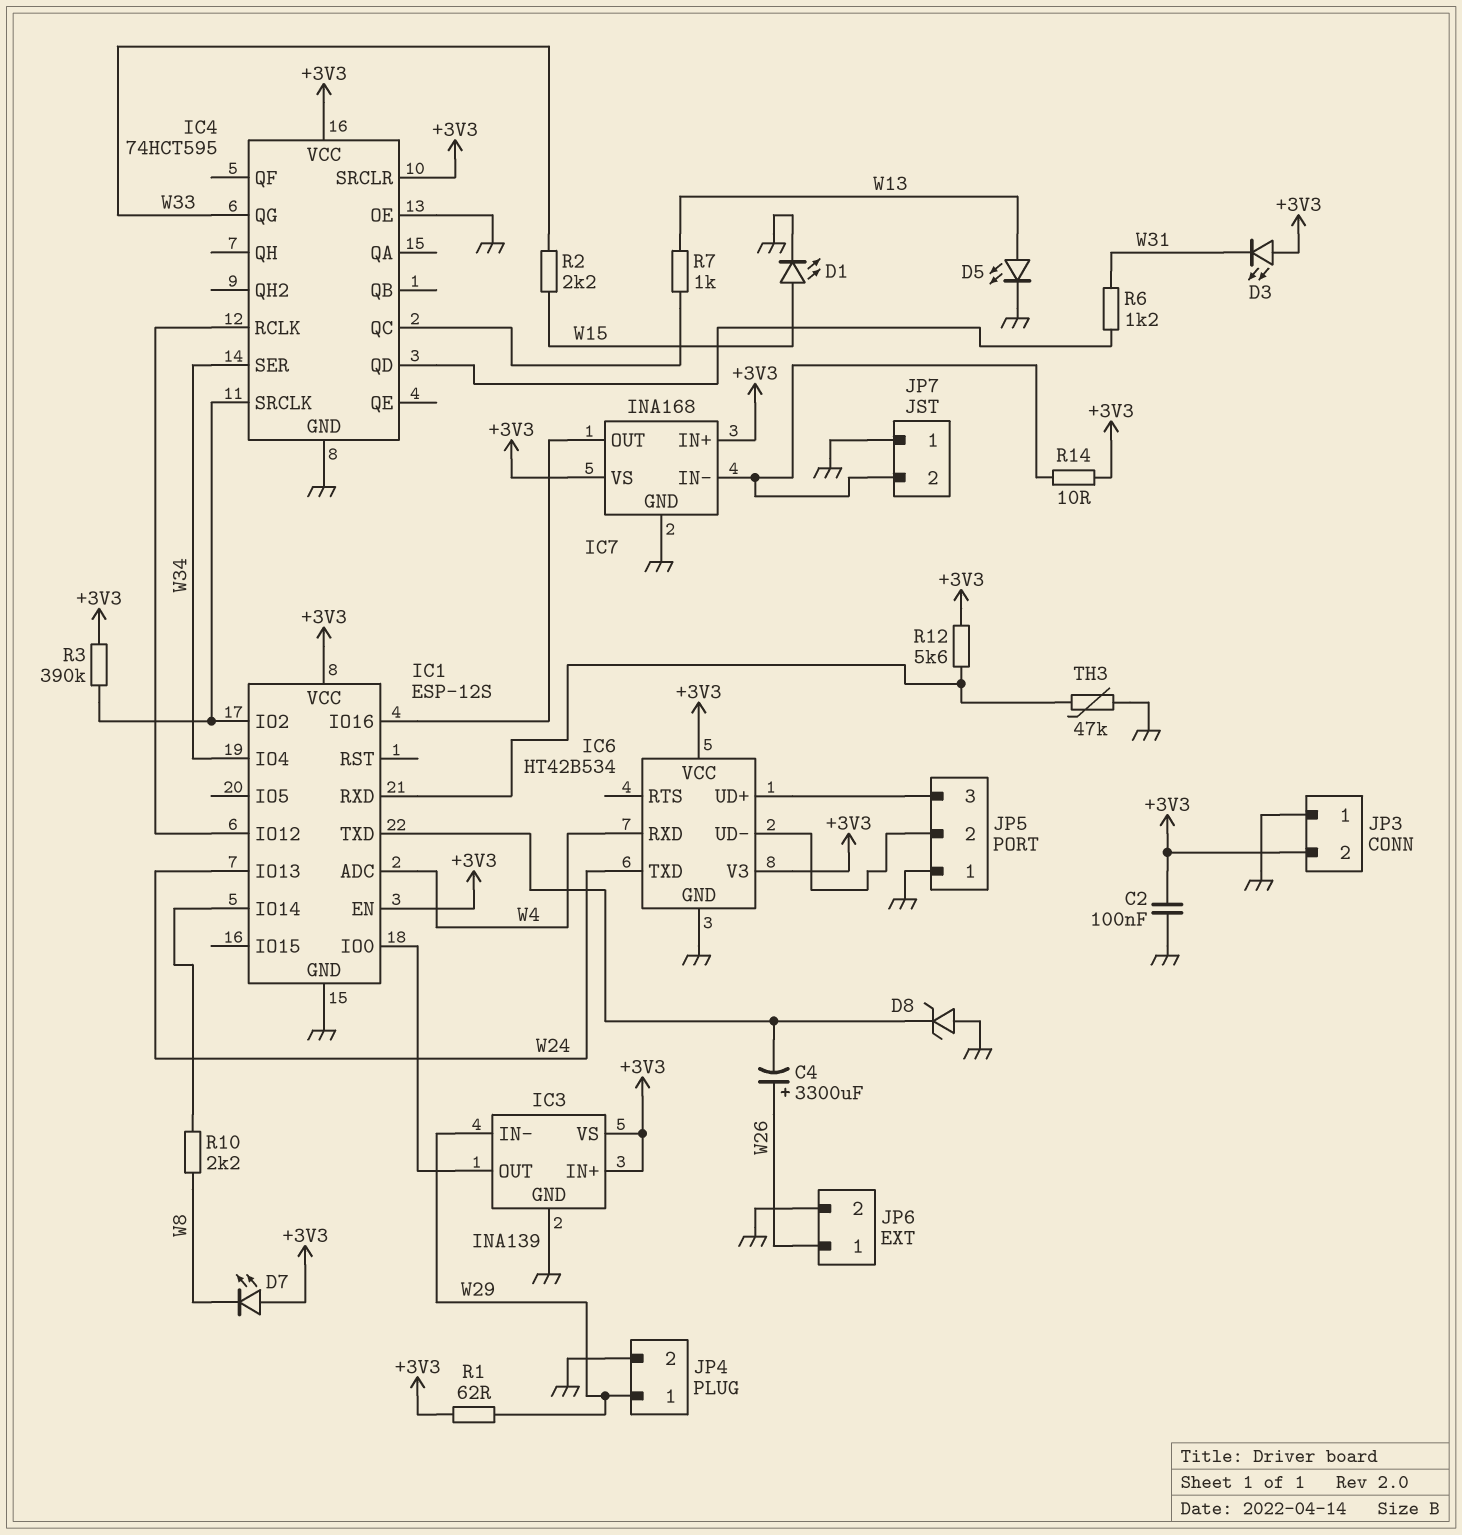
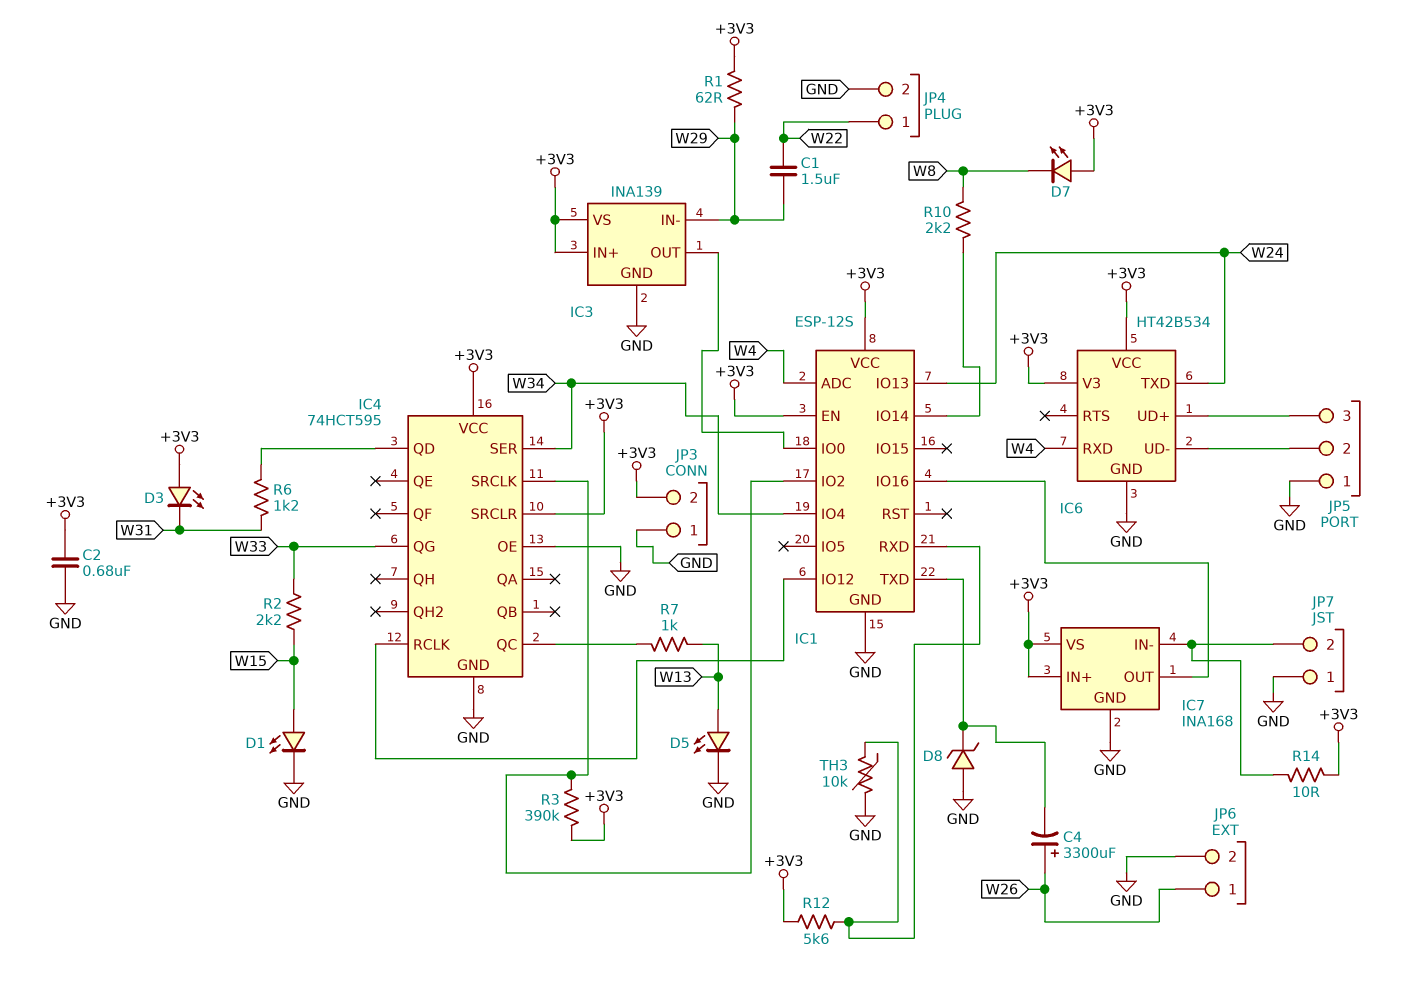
C1: none -> 1.5uF (W22, W29)
C2: 100nF (+3V3, GND) -> 680nF (+3V3, GND)
JP4 pin 1: W29 -> W22
TH3: 47k (GND, IC1/RXD) -> 10k (GND, IC1/RXD)

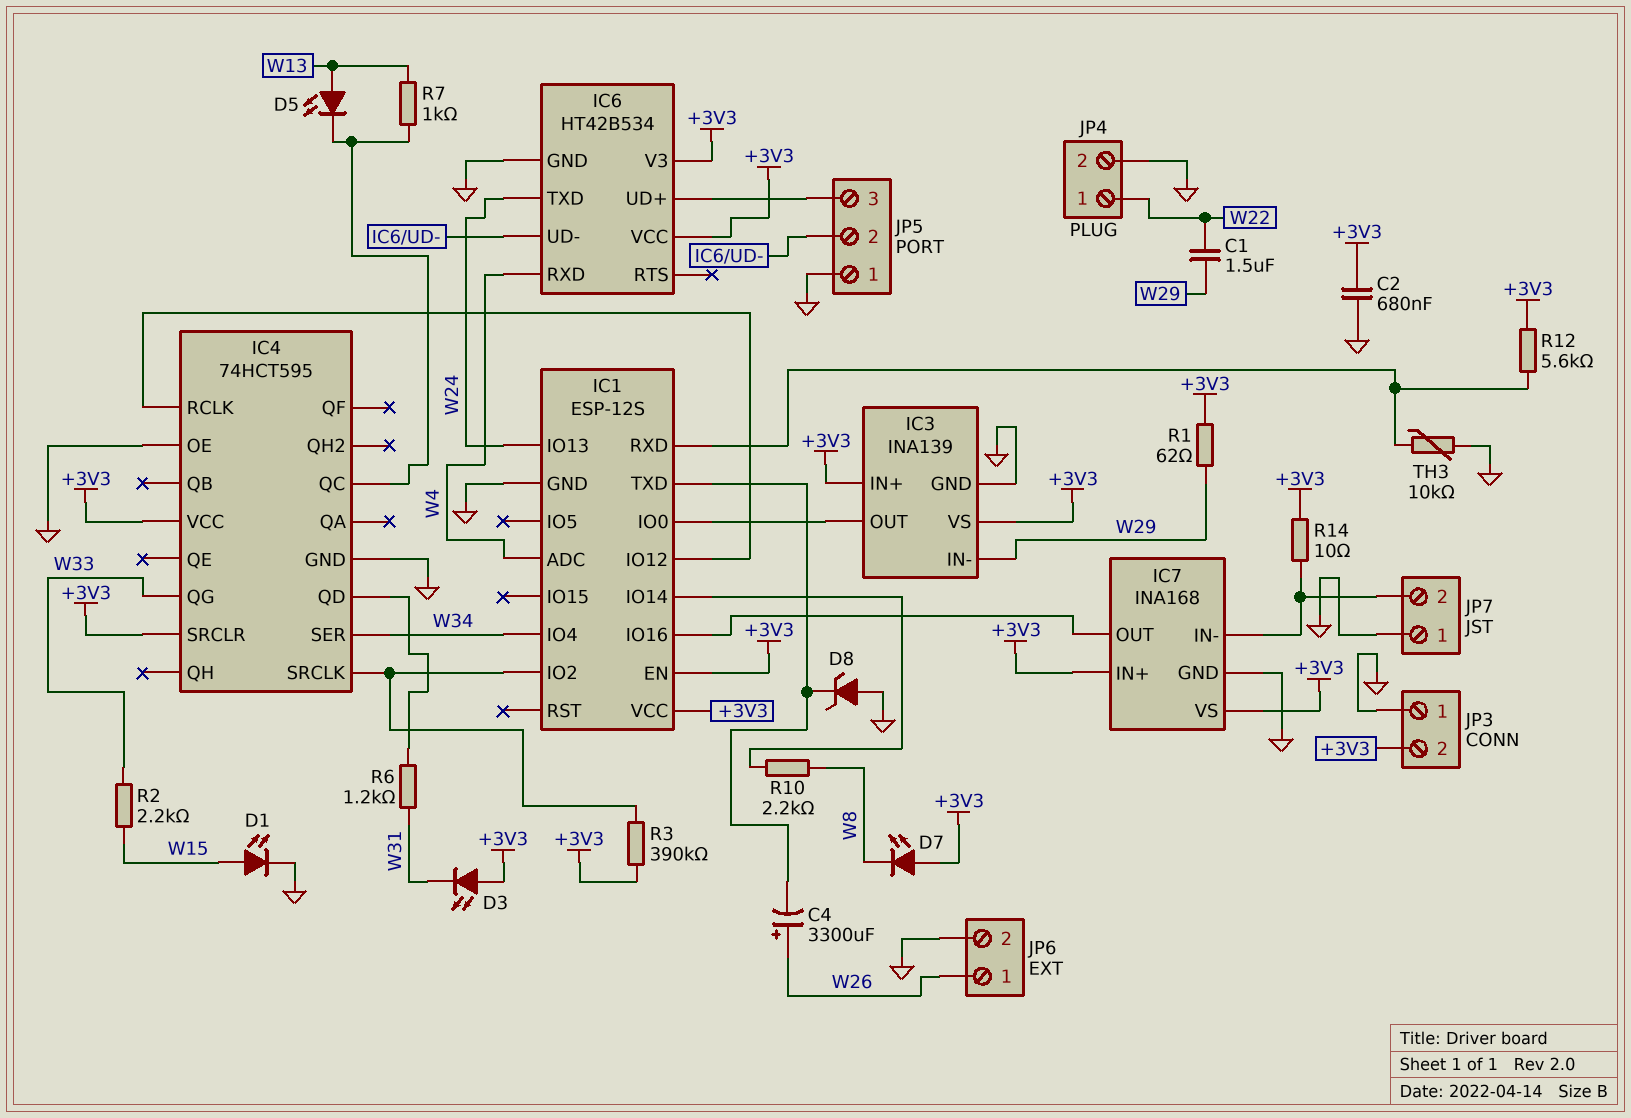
D5: LED (A W13, K GND) -> LED (A W13, K IC4/QC)

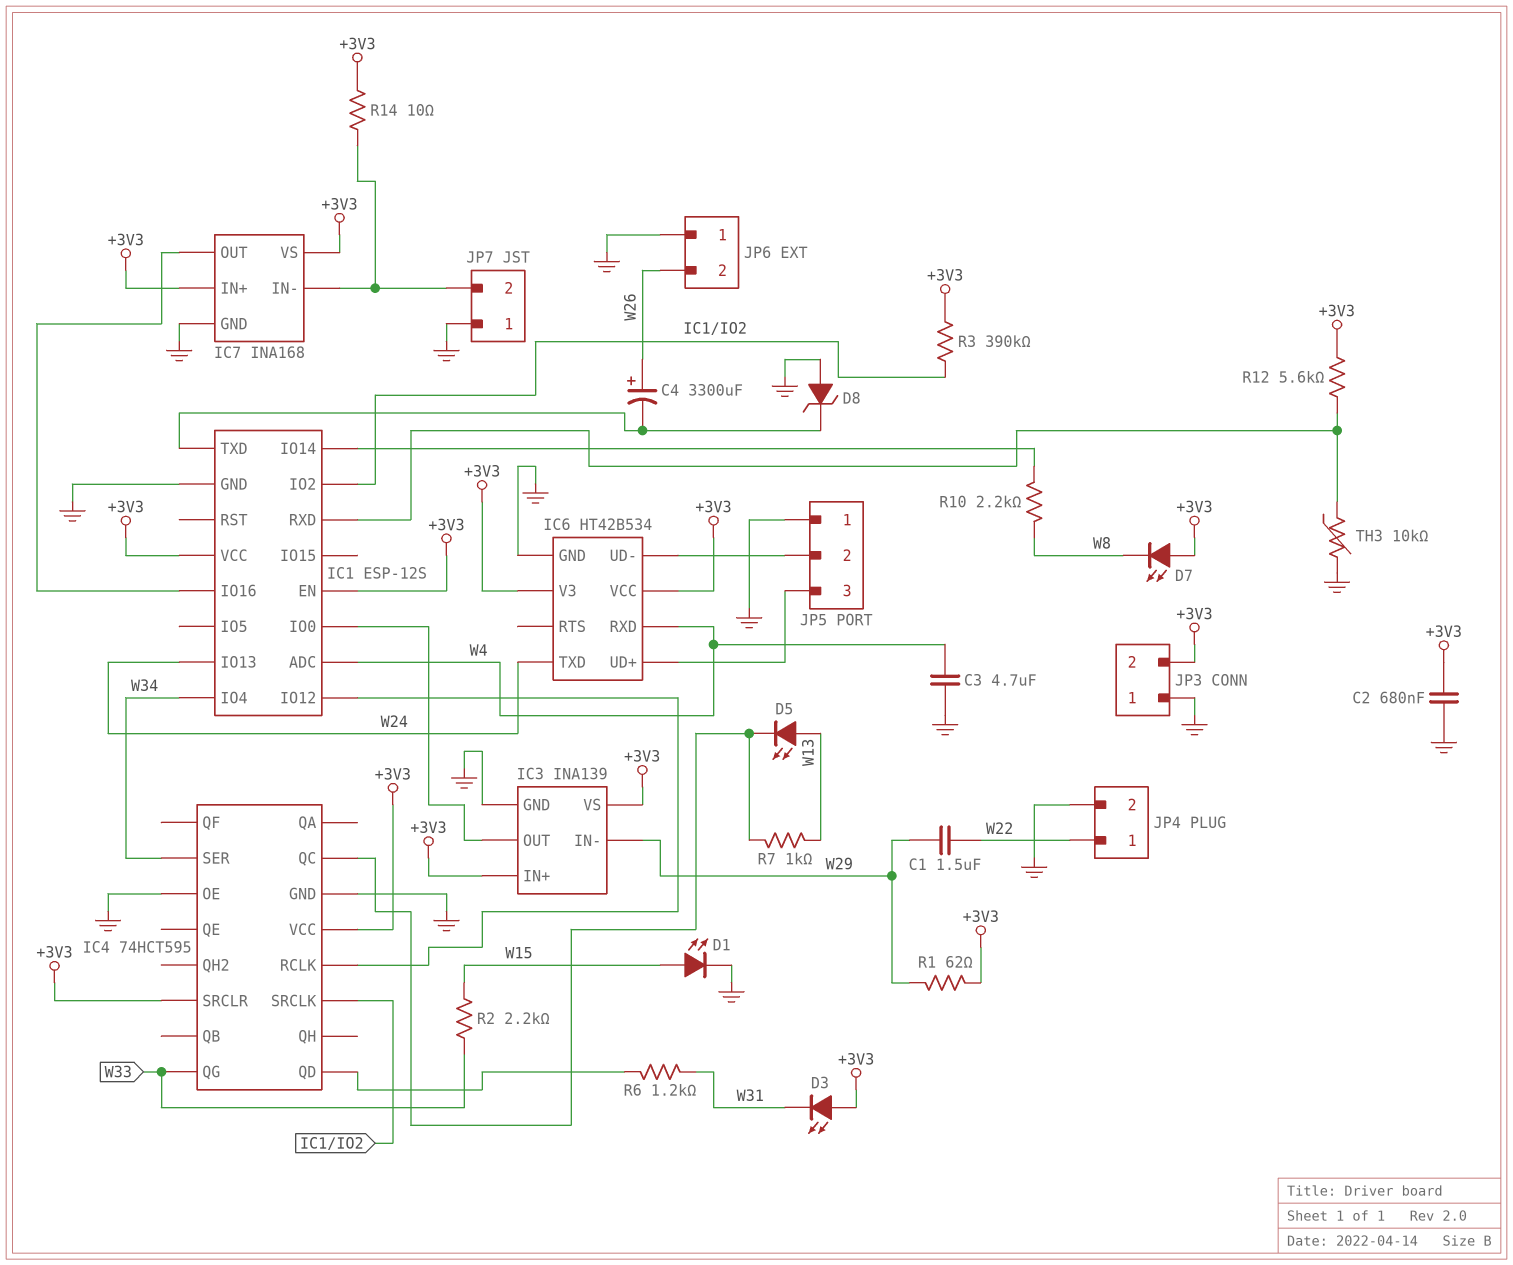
C3: none -> 4.7uF (GND, W4)
JP6 pin 1: W26 -> GND
JP6 pin 2: GND -> W26

